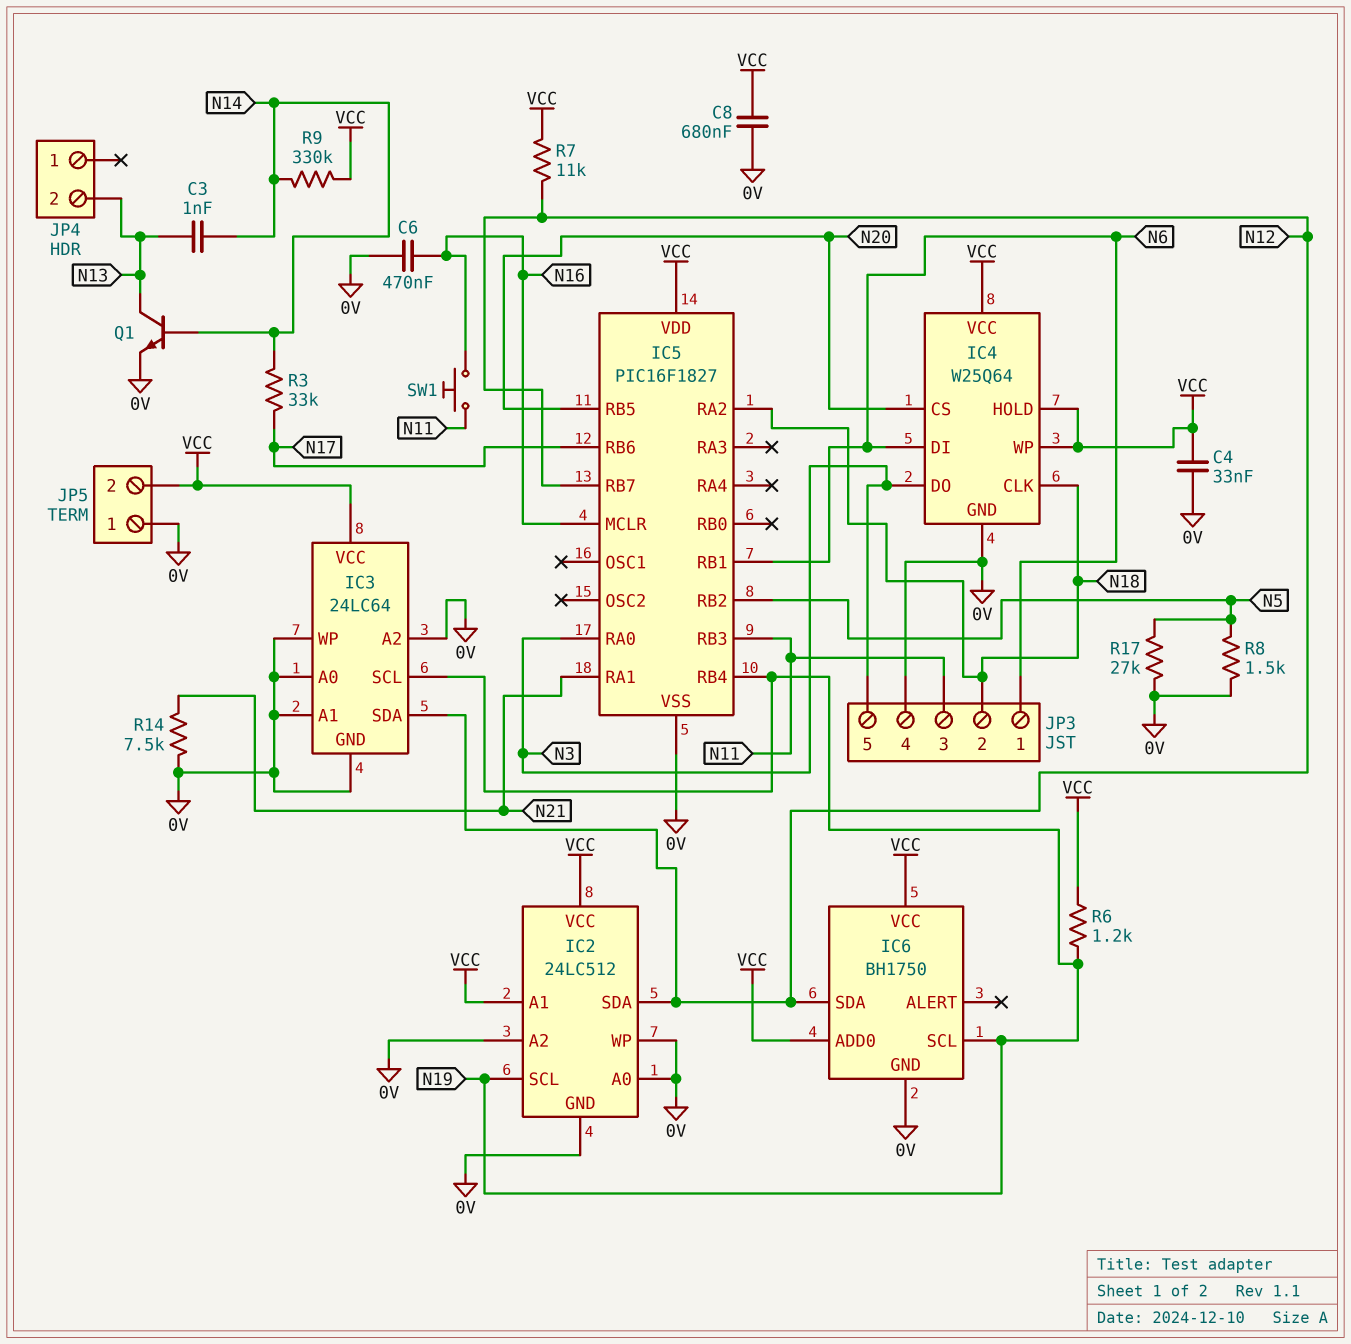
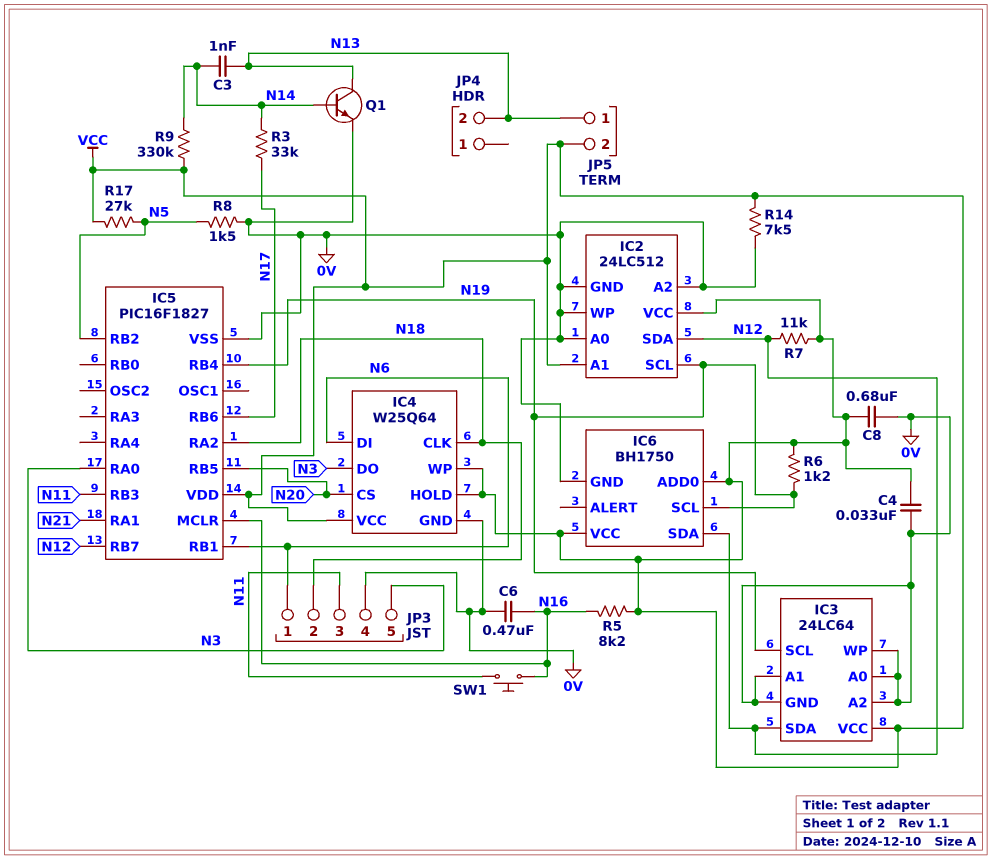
JP5 pin 1: 0V -> N13
R5: none -> 8.2k (N16, VCC)
R14: 7.5k (0V, N21) -> 7.5k (0V, VCC)
R17: 27k (0V, N5) -> 27k (N5, VCC)

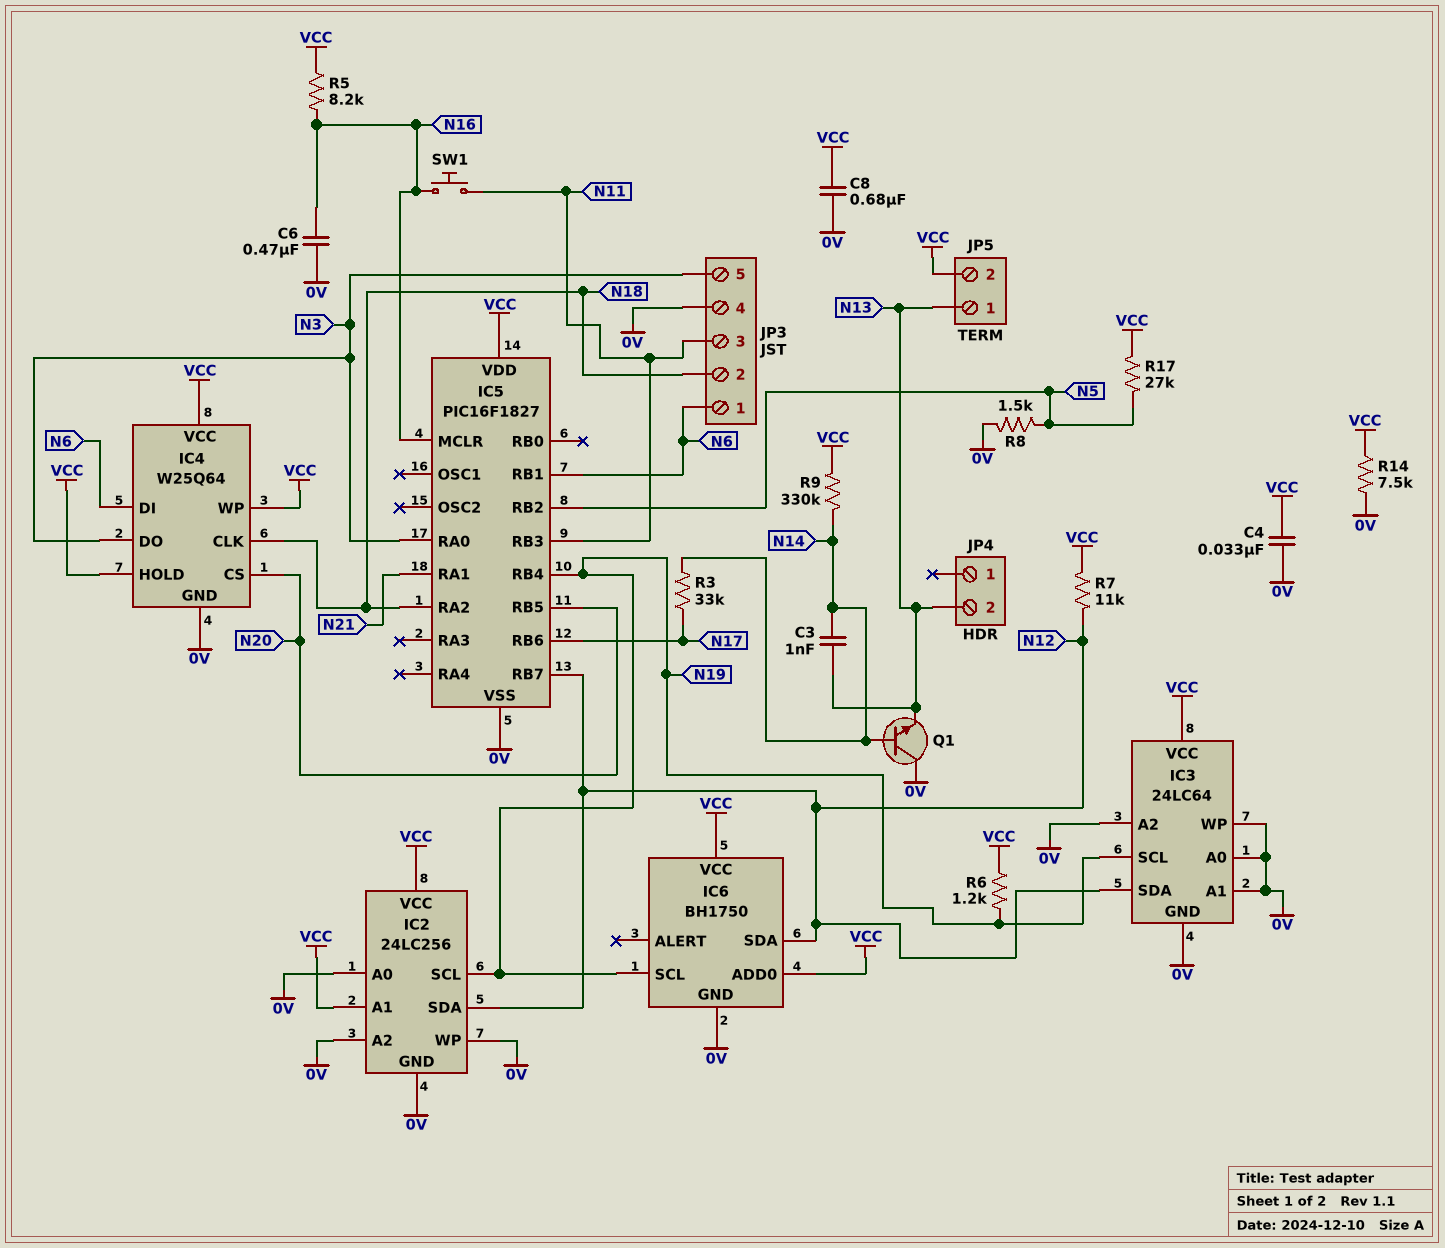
IC2: 24LC512 -> 24LC256
Q1: NPN (B N14, C N13, E 0V) -> NPN (B N14, C 0V, E N13)

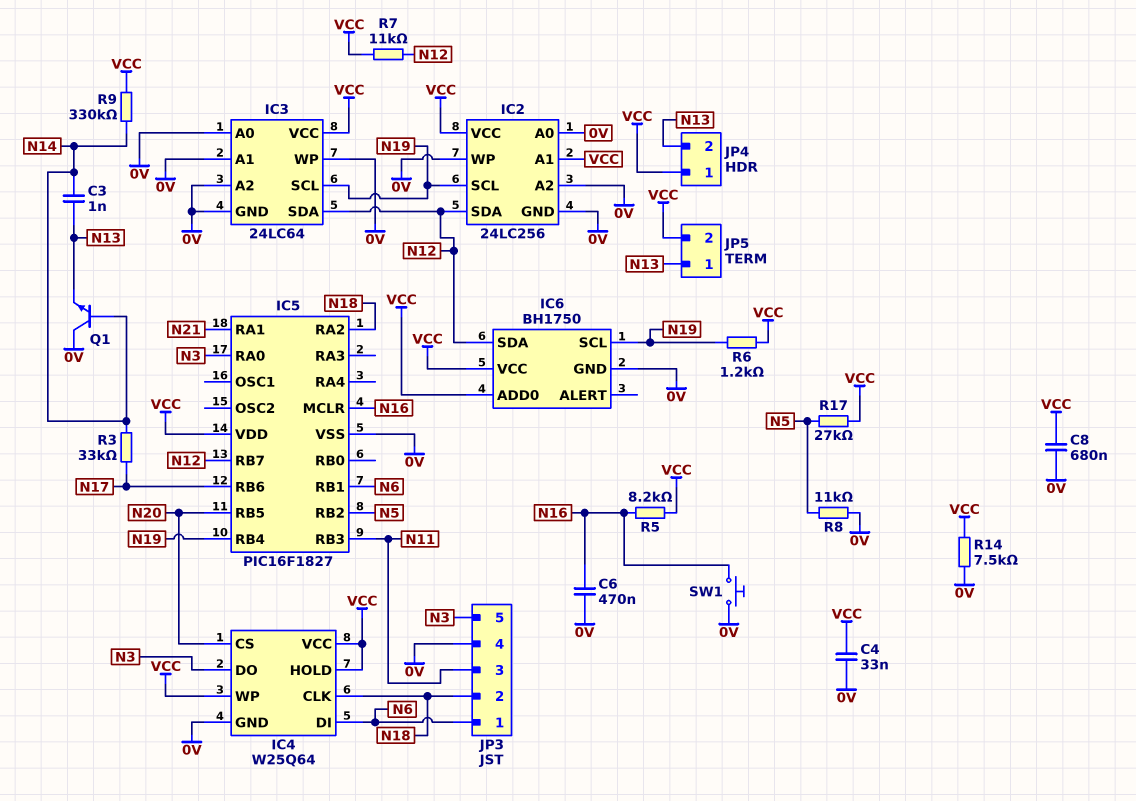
JP4 pin 1: none -> VCC
R8: 1.5k (0V, N5) -> 11k (0V, N5)
SW1: button (N11, N16) -> button (0V, N16)

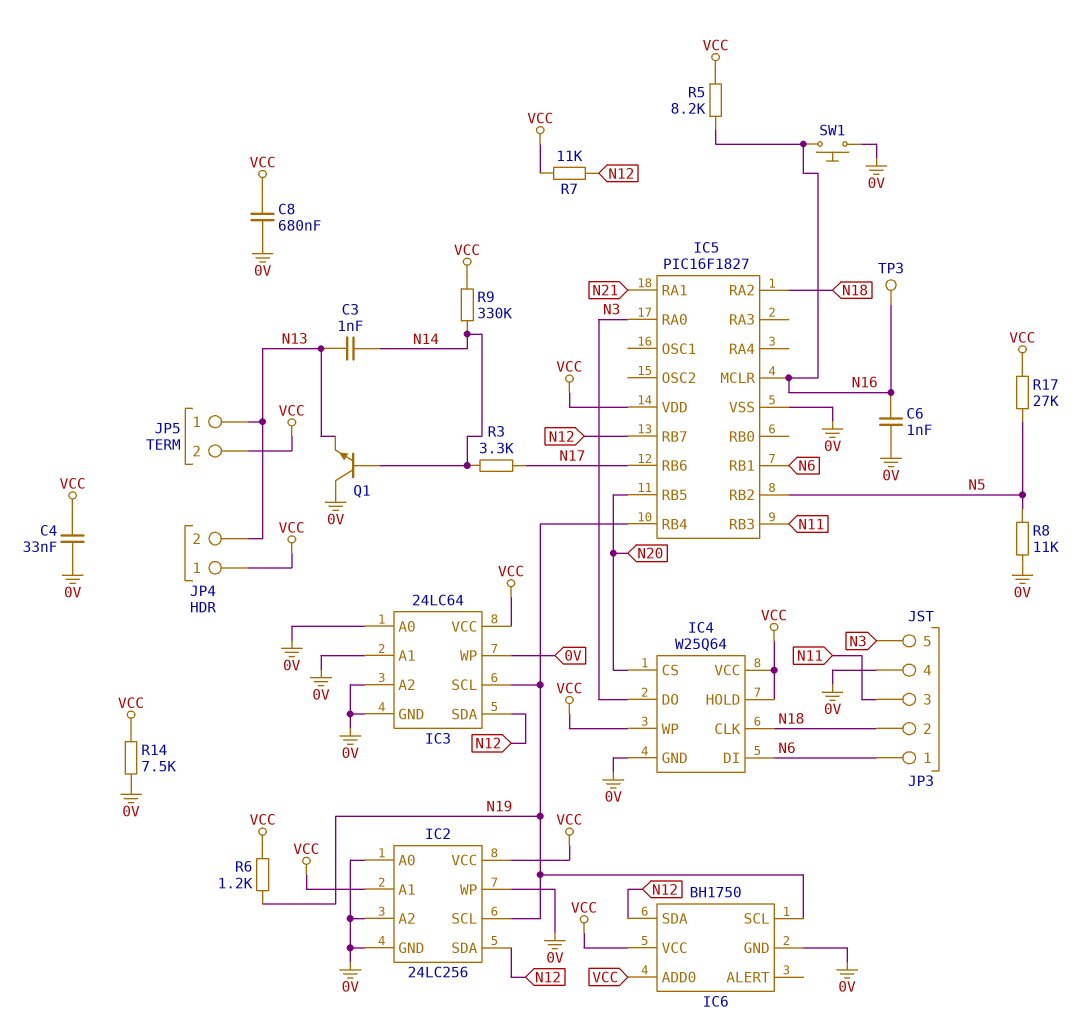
C6: 470nF (0V, N16) -> 1nF (0V, N16)
R3: 33k (N14, N17) -> 3.3k (N14, N17)
TP3: none -> test point (N16)

